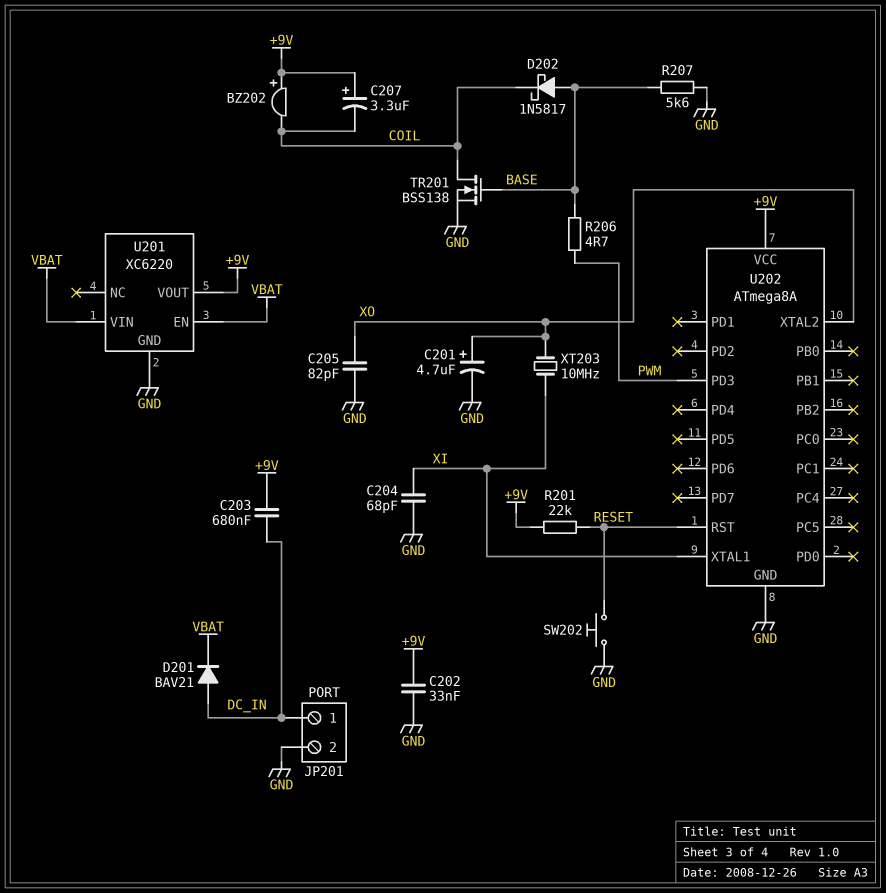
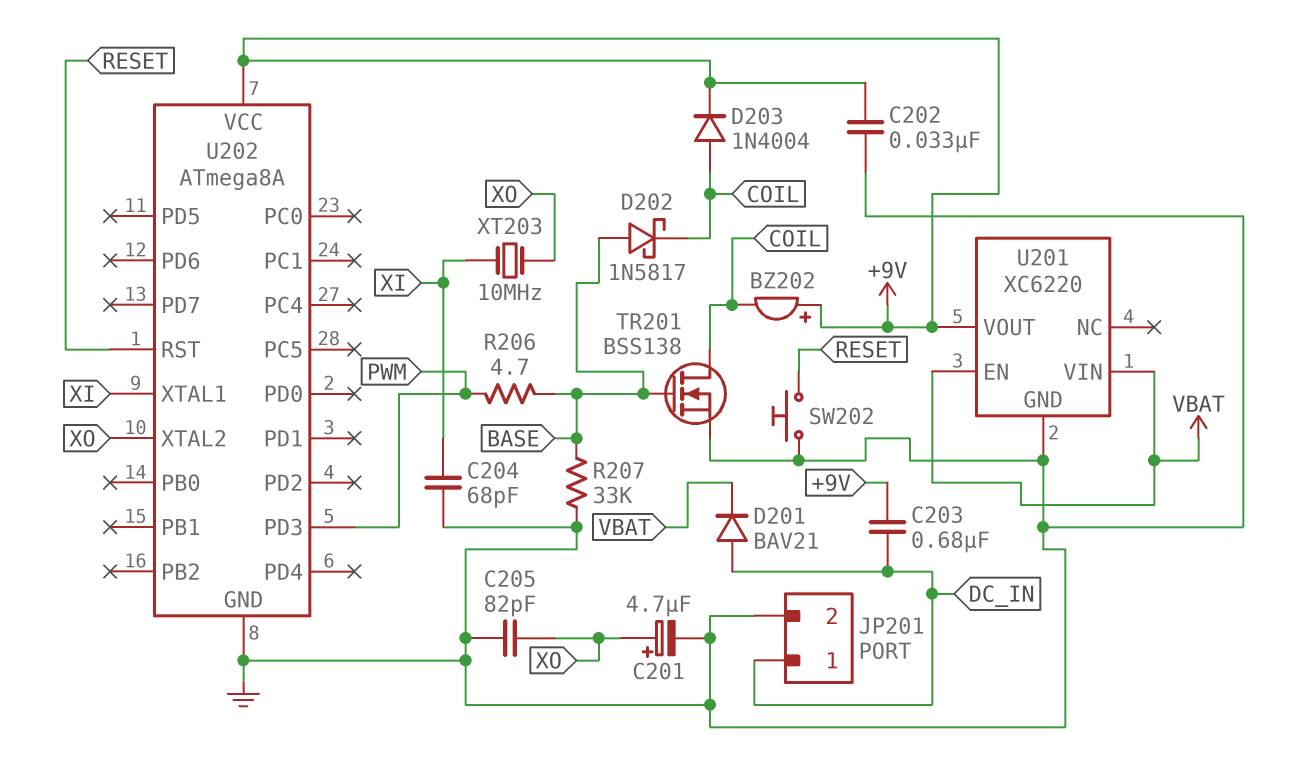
C207: 3.3uF (plus +9V, minus COIL) -> none
D203: none -> diode 1N4004 (A COIL, K +9V)
R201: 22k (+9V, RESET) -> none
R207: 5.6k (BASE, GND) -> 33k (BASE, GND)

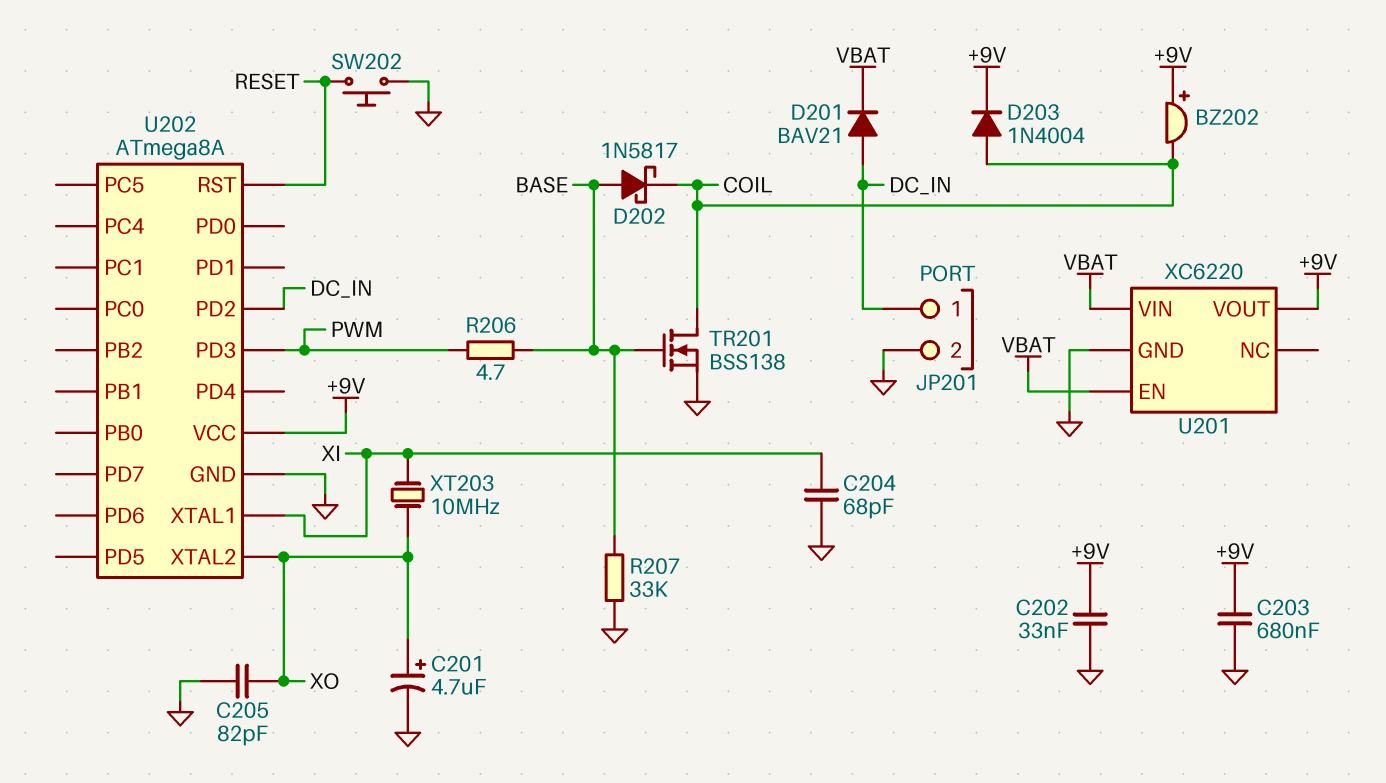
C203: 680nF (+9V, DC_IN) -> 680nF (+9V, GND)
U202 pin PD2: none -> DC_IN

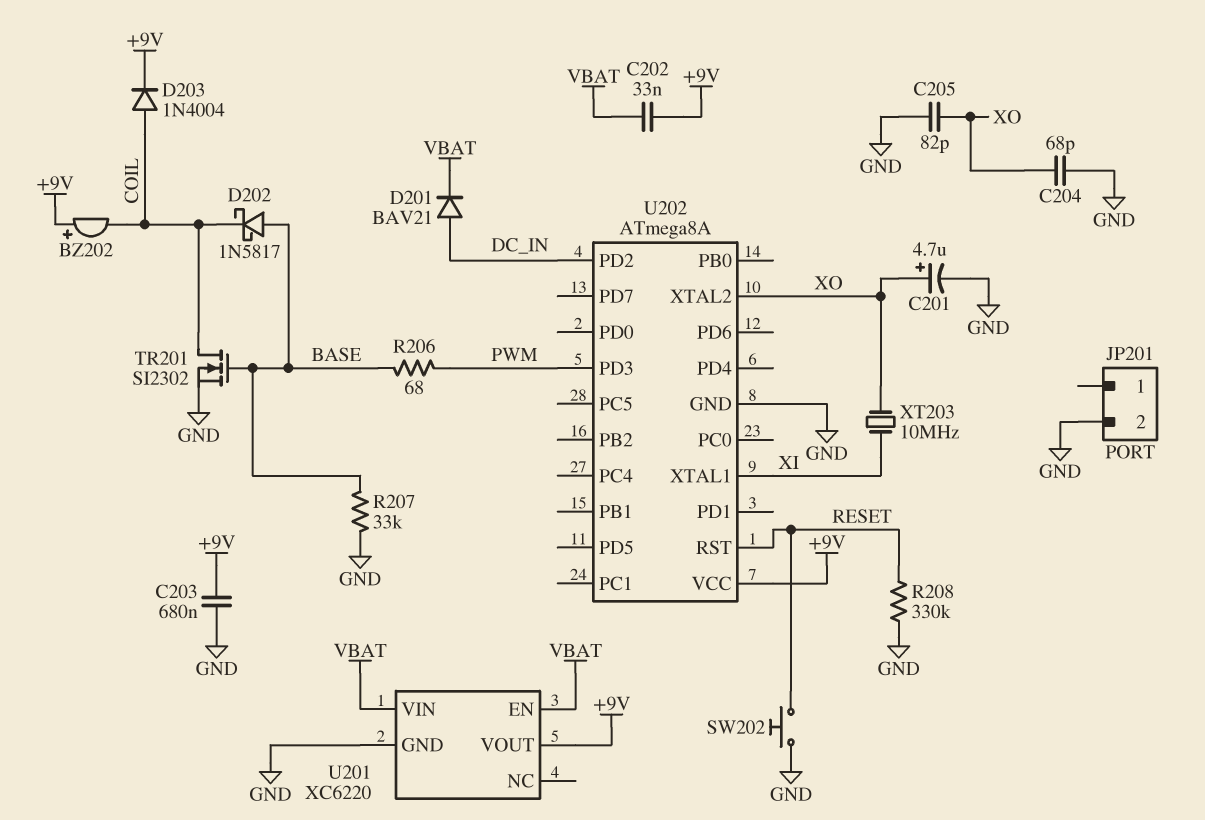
C202: 33nF (+9V, GND) -> 33nF (+9V, VBAT)
C204: 68pF (GND, XI) -> 68pF (GND, XO)
JP201 pin 1: DC_IN -> none
R206: 4.7 (BASE, PWM) -> 68 (BASE, PWM)
R208: none -> 330k (GND, RESET)
TR201: NMOS BSS138 (G BASE, D COIL, S GND) -> NMOS SI2302 (G BASE, D COIL, S GND)

